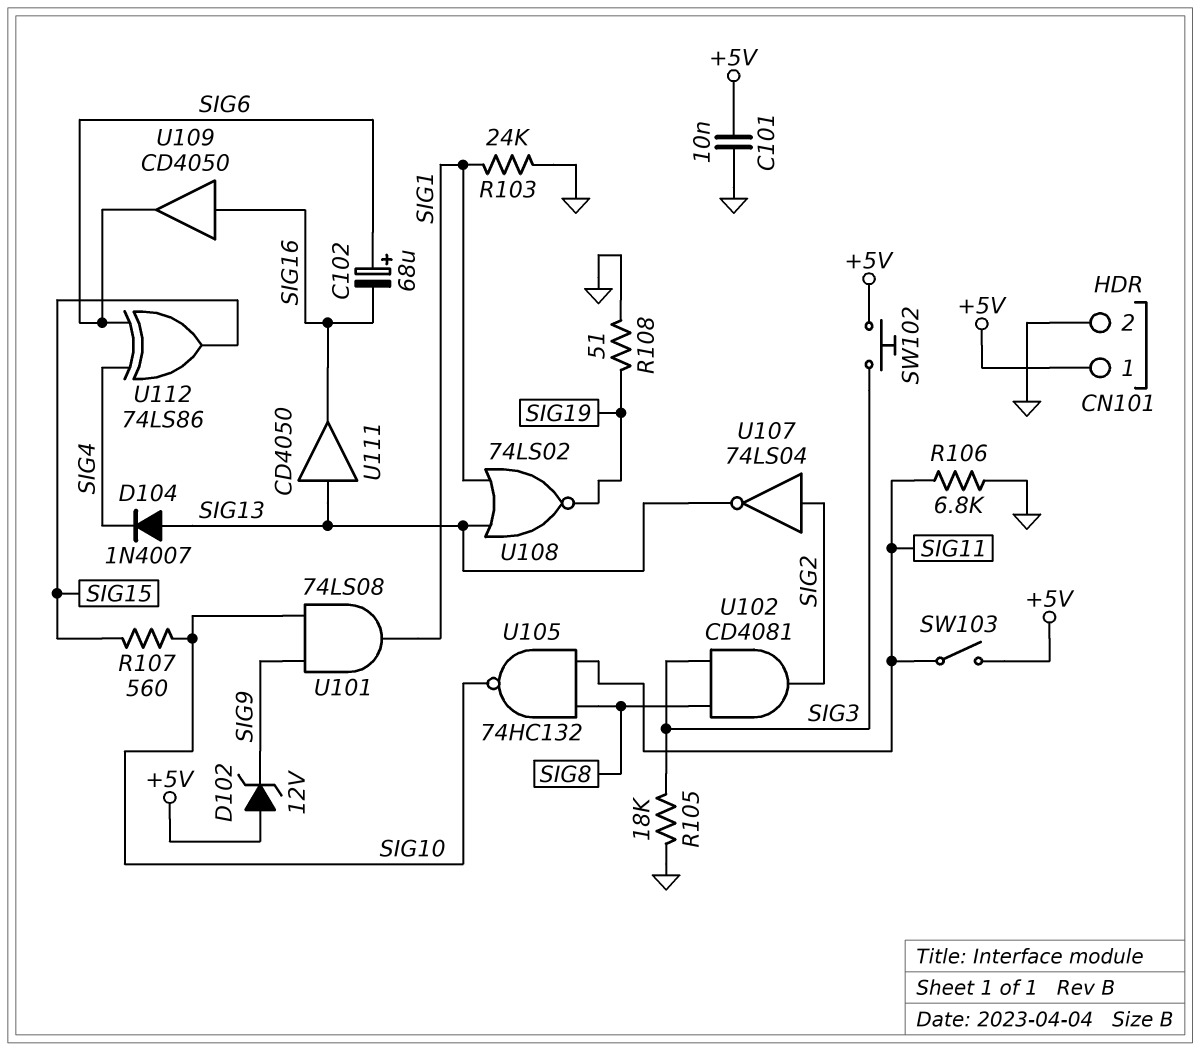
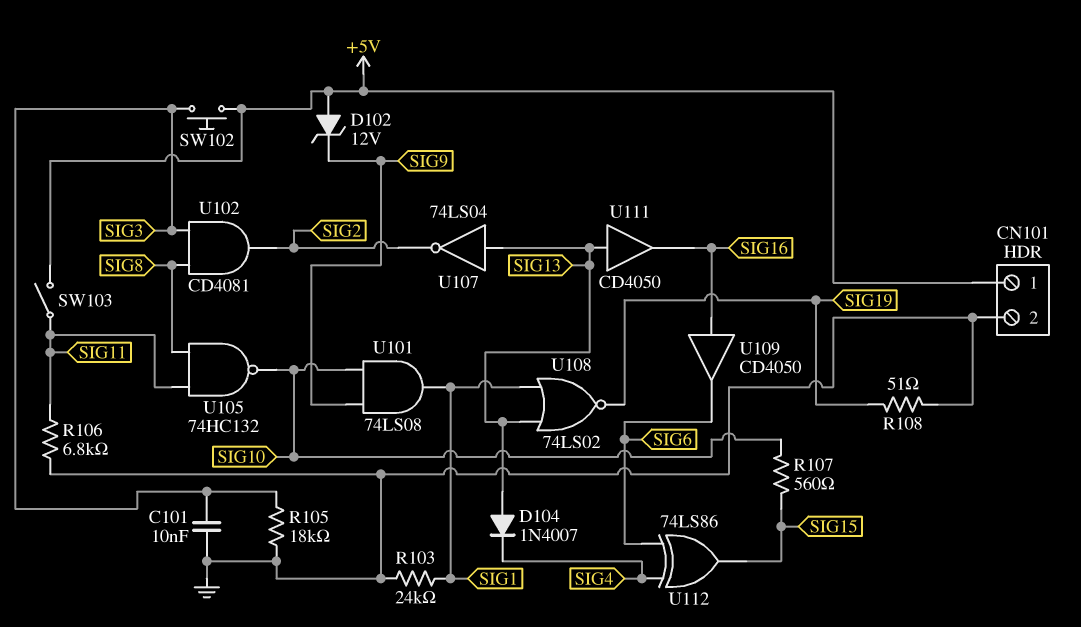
C101: 10nF (+5V, GND) -> 10nF (GND, SIG3)
C102: 68uF (plus SIG6, minus SIG16) -> none
U107: NOT 74LS04 (in SIG2, out SIG13) -> NOT 74LS04 (in SIG13, out SIG2)

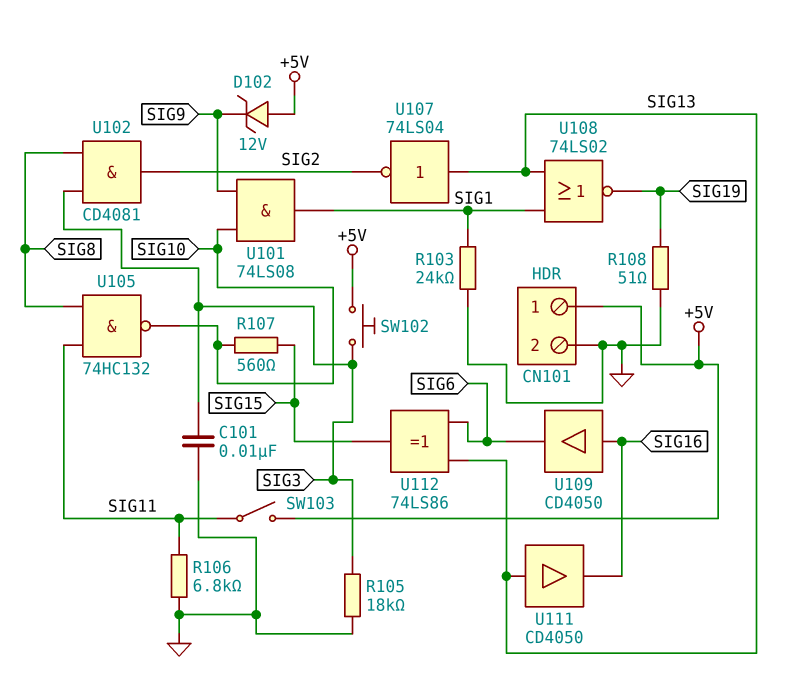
D104: diode 1N4007 (A SIG13, K SIG4) -> none
U112: XOR 74LS86 (in SIG4, in SIG6, out SIG15) -> XOR 74LS86 (in SIG6, in SIG13, out SIG15)

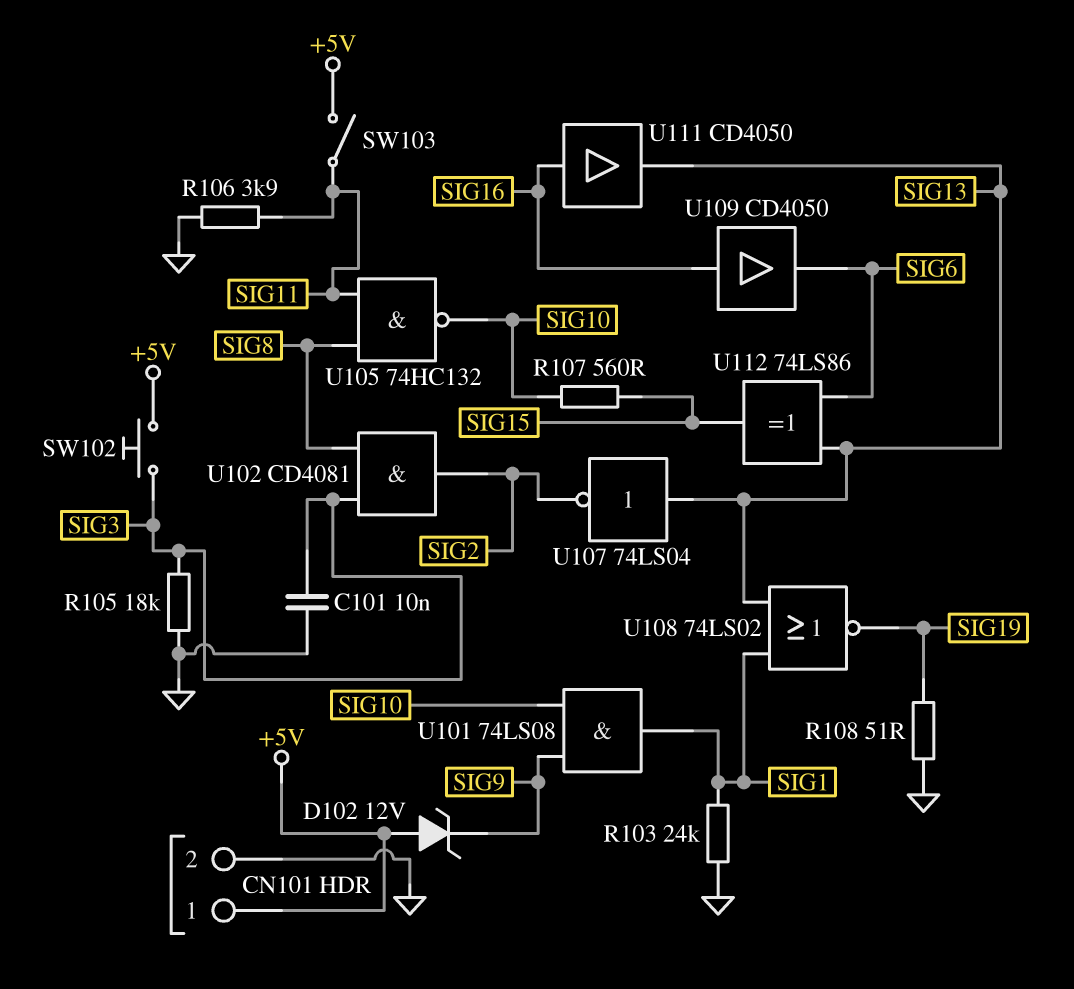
R106: 6.8k (GND, SIG11) -> 3.9k (GND, SIG11)
U111: buffer CD4050 (in SIG13, out SIG16) -> buffer CD4050 (in SIG16, out SIG13)

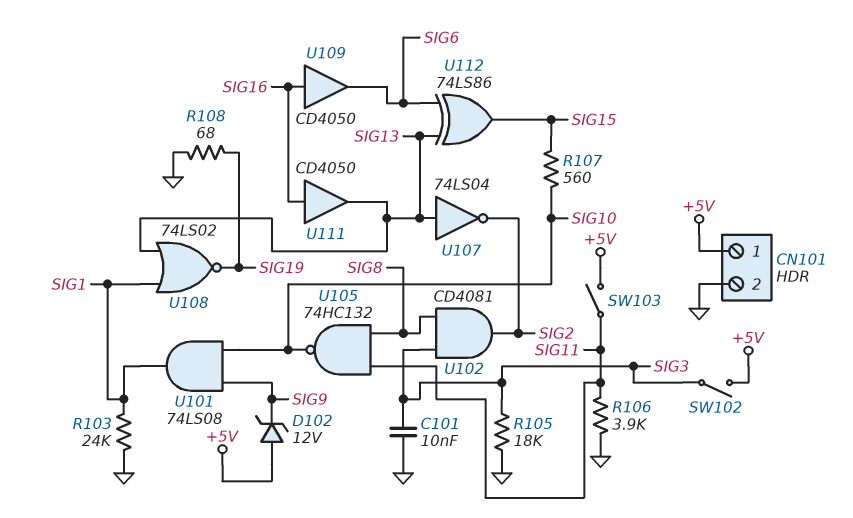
R108: 51 (GND, SIG19) -> 68 (GND, SIG19)
SW102: button (+5V, SIG3) -> switch (+5V, SIG3)

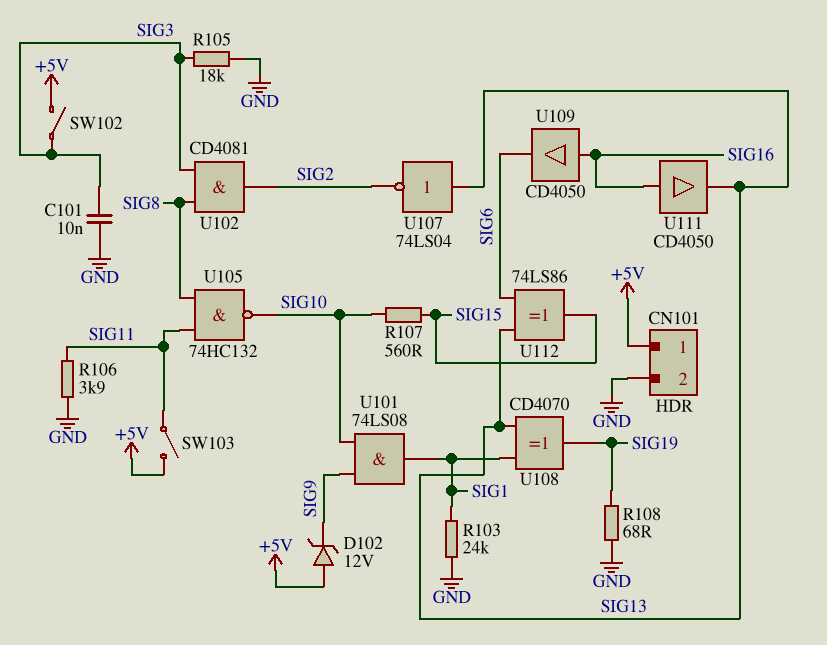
U108: NOR 74LS02 (in SIG1, in SIG13, out SIG19) -> XOR CD4070 (in SIG1, in SIG13, out SIG19)

